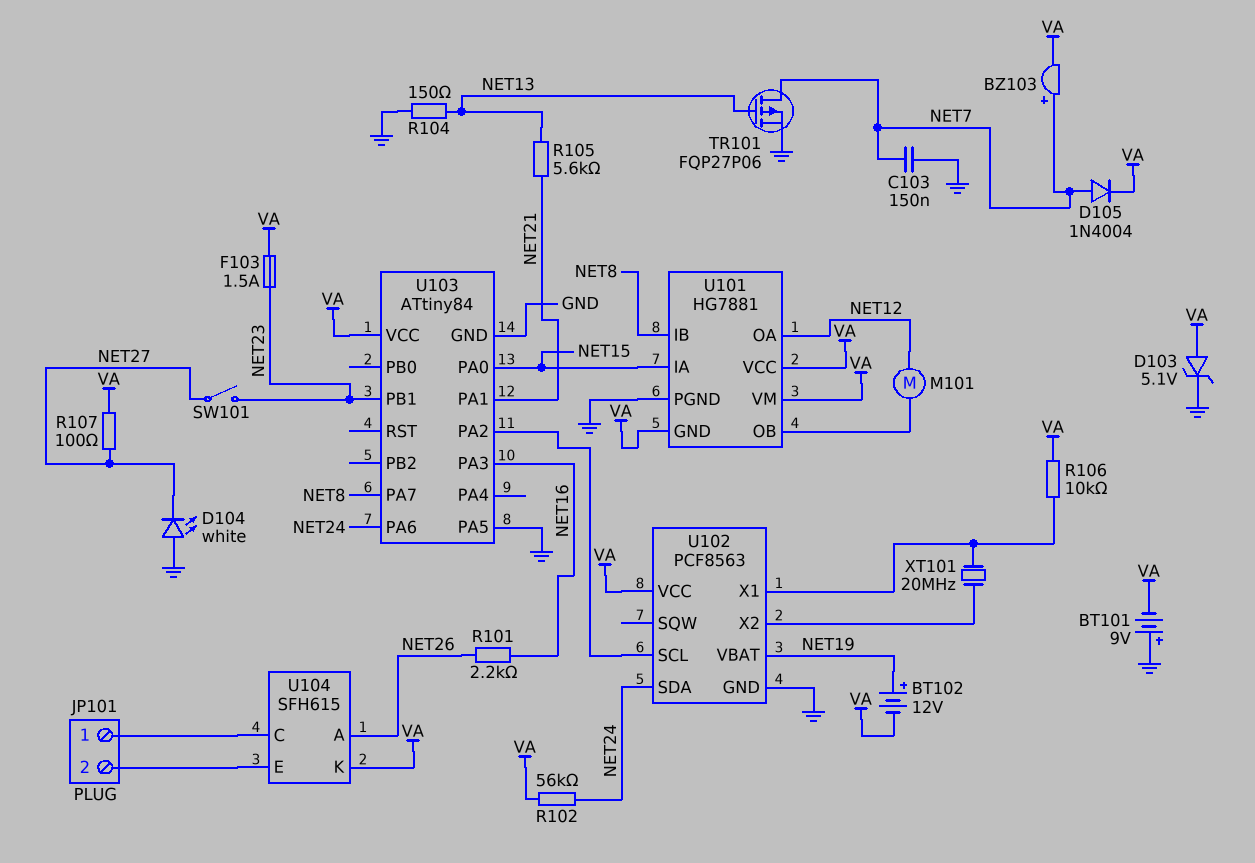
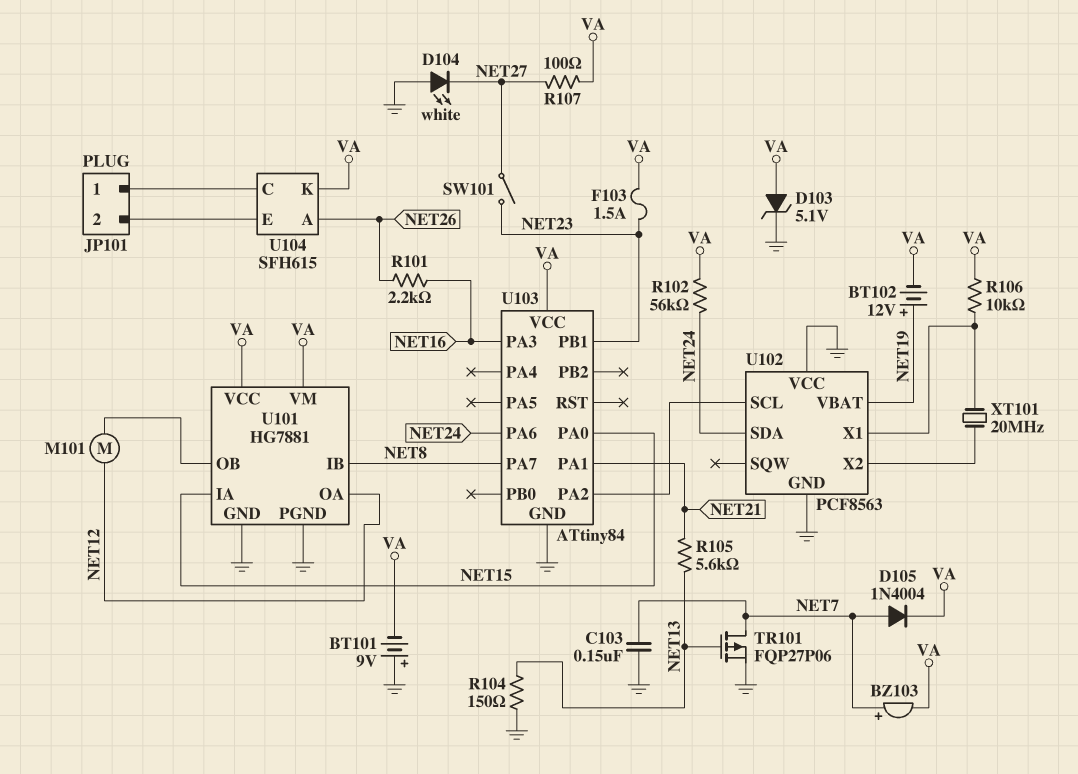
U101 pin GND: VA -> GND
U102 pin VCC: VA -> GND
U103 pin PA5: GND -> none

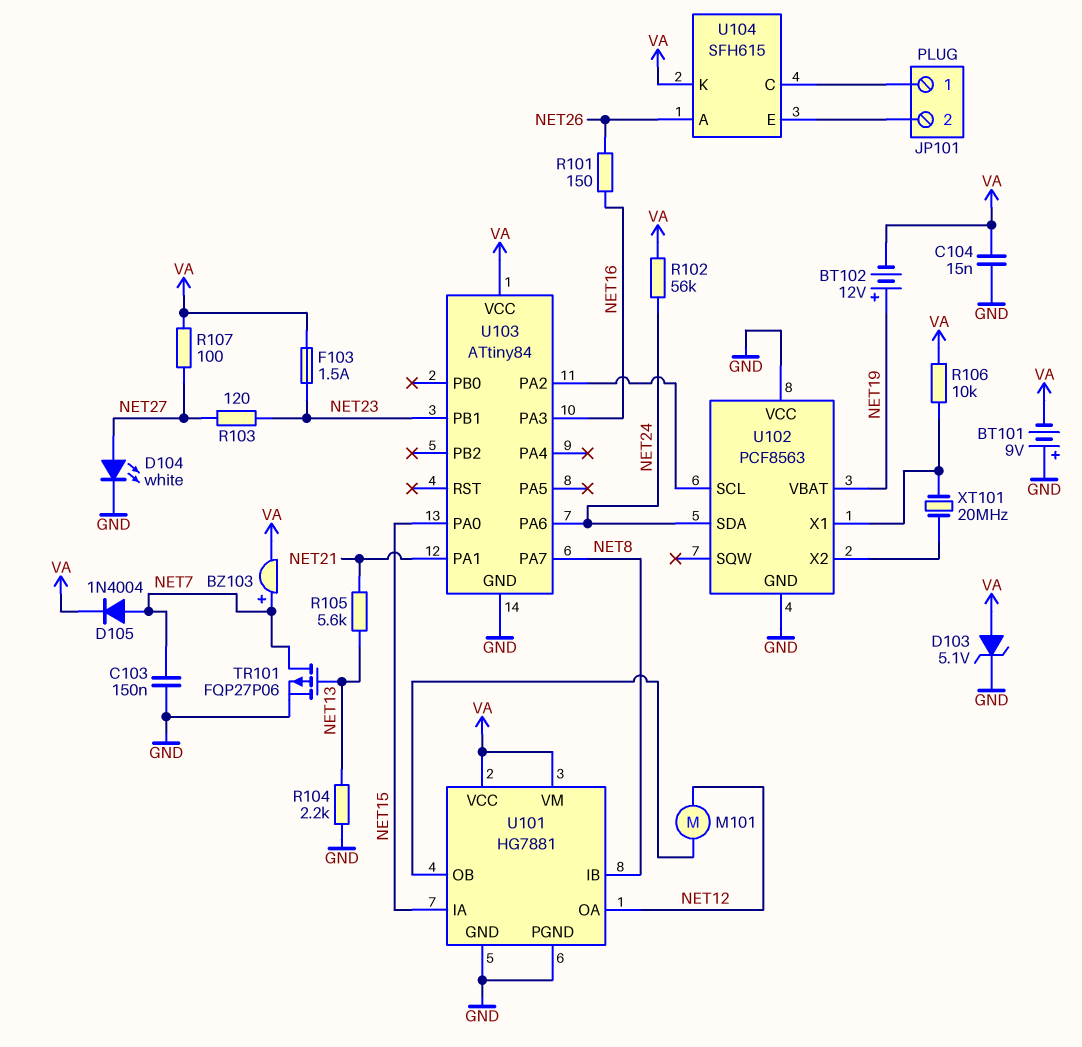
C104: none -> 15nF (GND, VA)
D104: LED white (A GND, K NET27) -> LED white (A NET27, K GND)
R101: 2.2k (NET16, NET26) -> 150 (NET16, NET26)
R103: none -> 120 (NET23, NET27)
R104: 150 (GND, NET13) -> 2.2k (GND, NET13)
SW101: switch (NET23, NET27) -> none

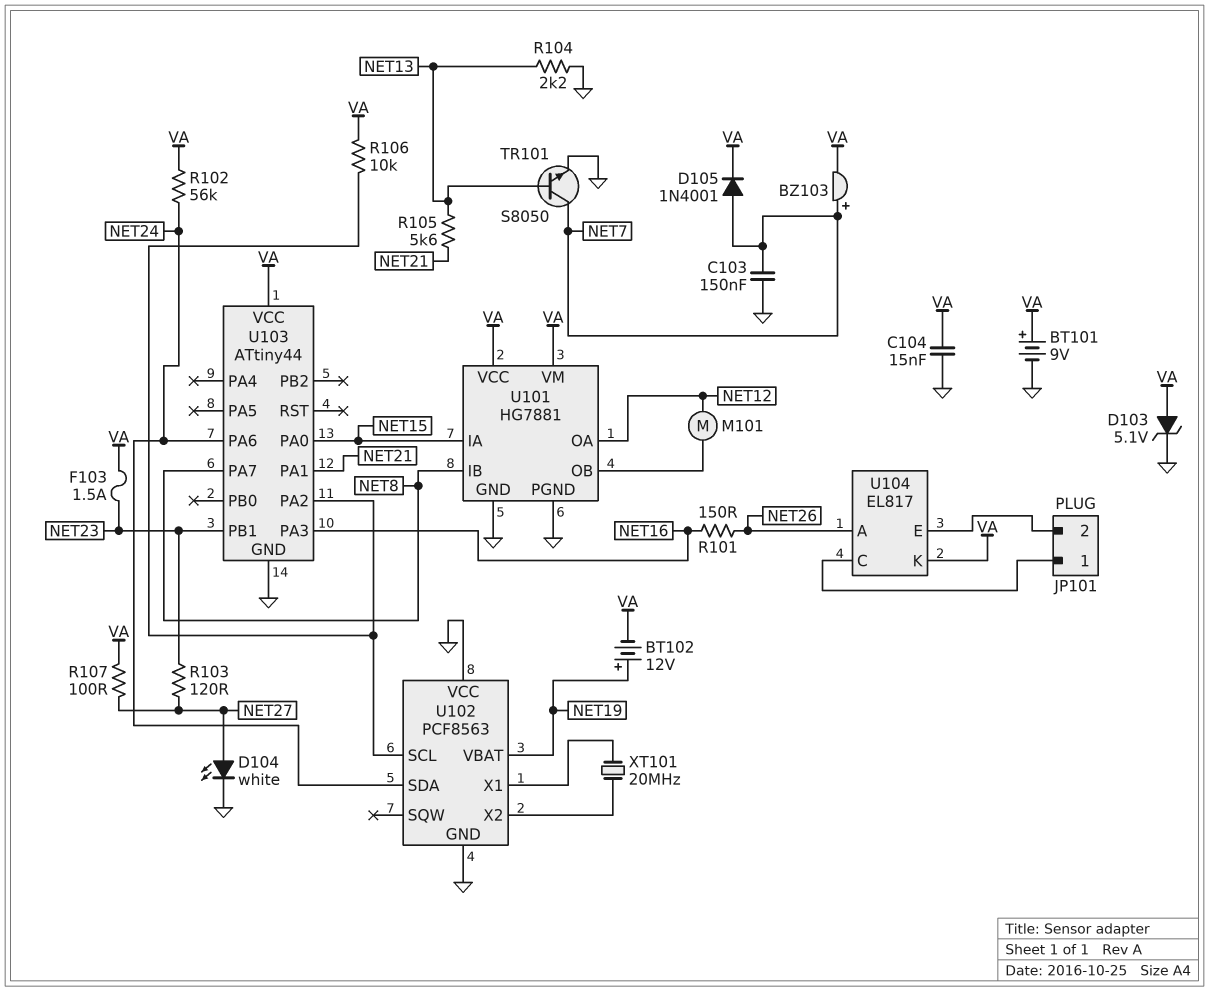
BT101: 9V (plus GND, minus VA) -> 9V (plus VA, minus GND)
D105: diode 1N4004 (A NET7, K VA) -> diode 1N4001 (A NET7, K VA)
R106: 10k (U102/X1, VA) -> 10k (U102/SCL, VA)
TR101: PMOS FQP27P06 (G NET13, D NET7, S GND) -> NPN S8050 (B NET13, C NET7, E GND)
U103: ATtiny84 -> ATtiny44
U104: SFH615 -> EL817

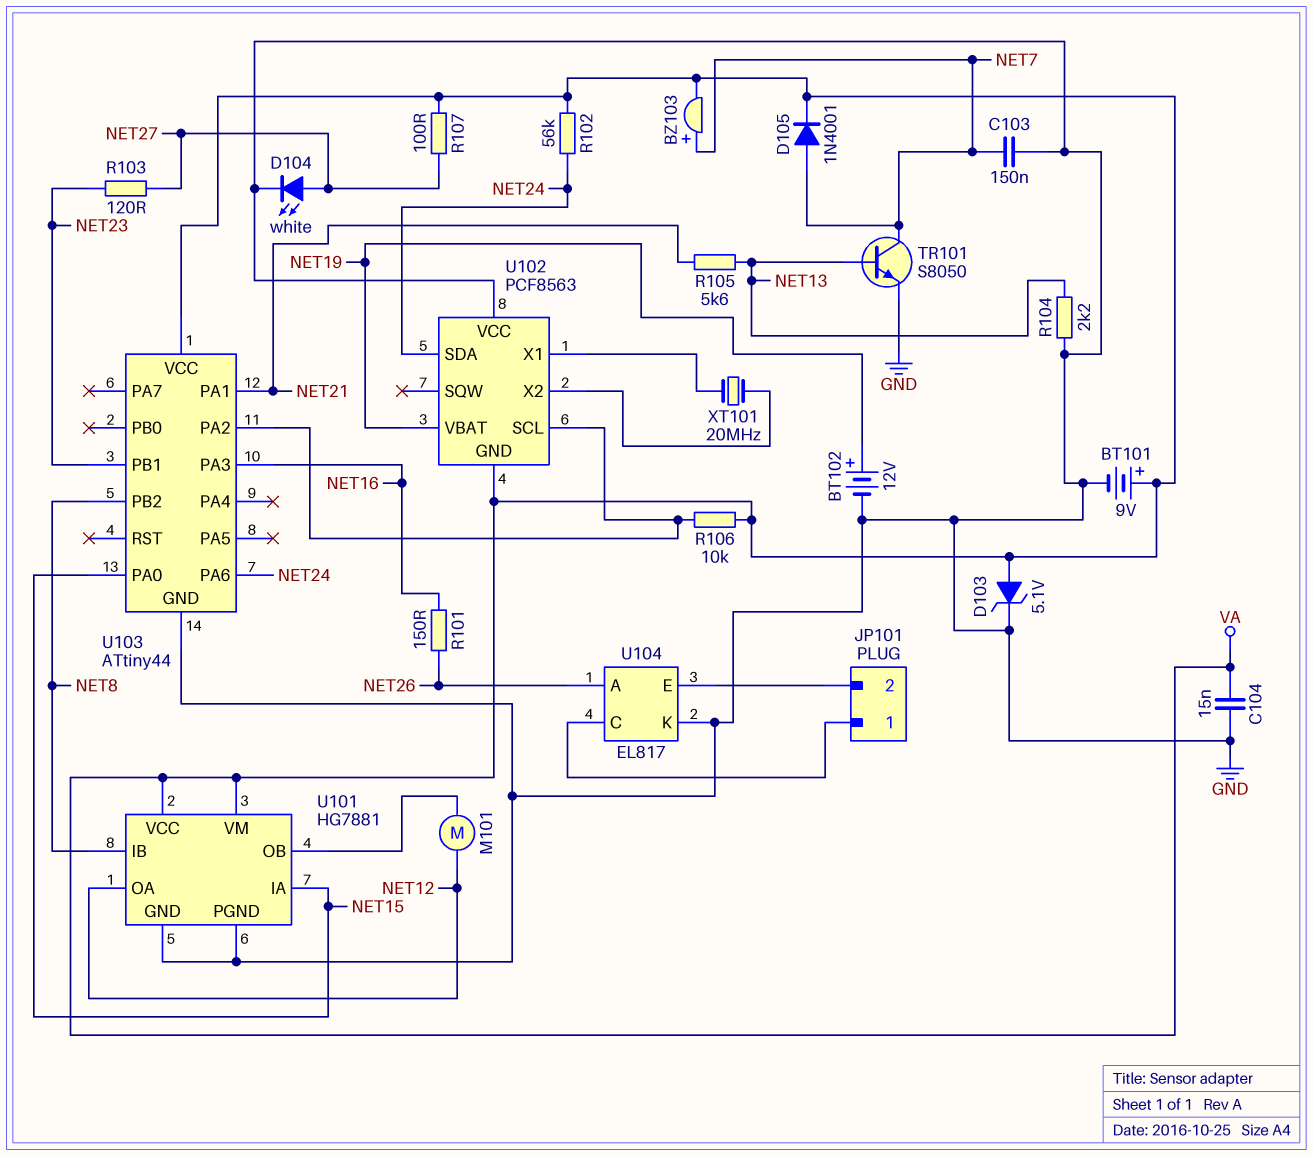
BT102: 12V (plus NET19, minus VA) -> 12V (plus NET19, minus GND)
F103: 1.5A (NET23, VA) -> none
U102 pin GND: GND -> VA
U103 pin PA7: NET8 -> none
U103 pin PB2: none -> NET8
U104 pin K: VA -> GND

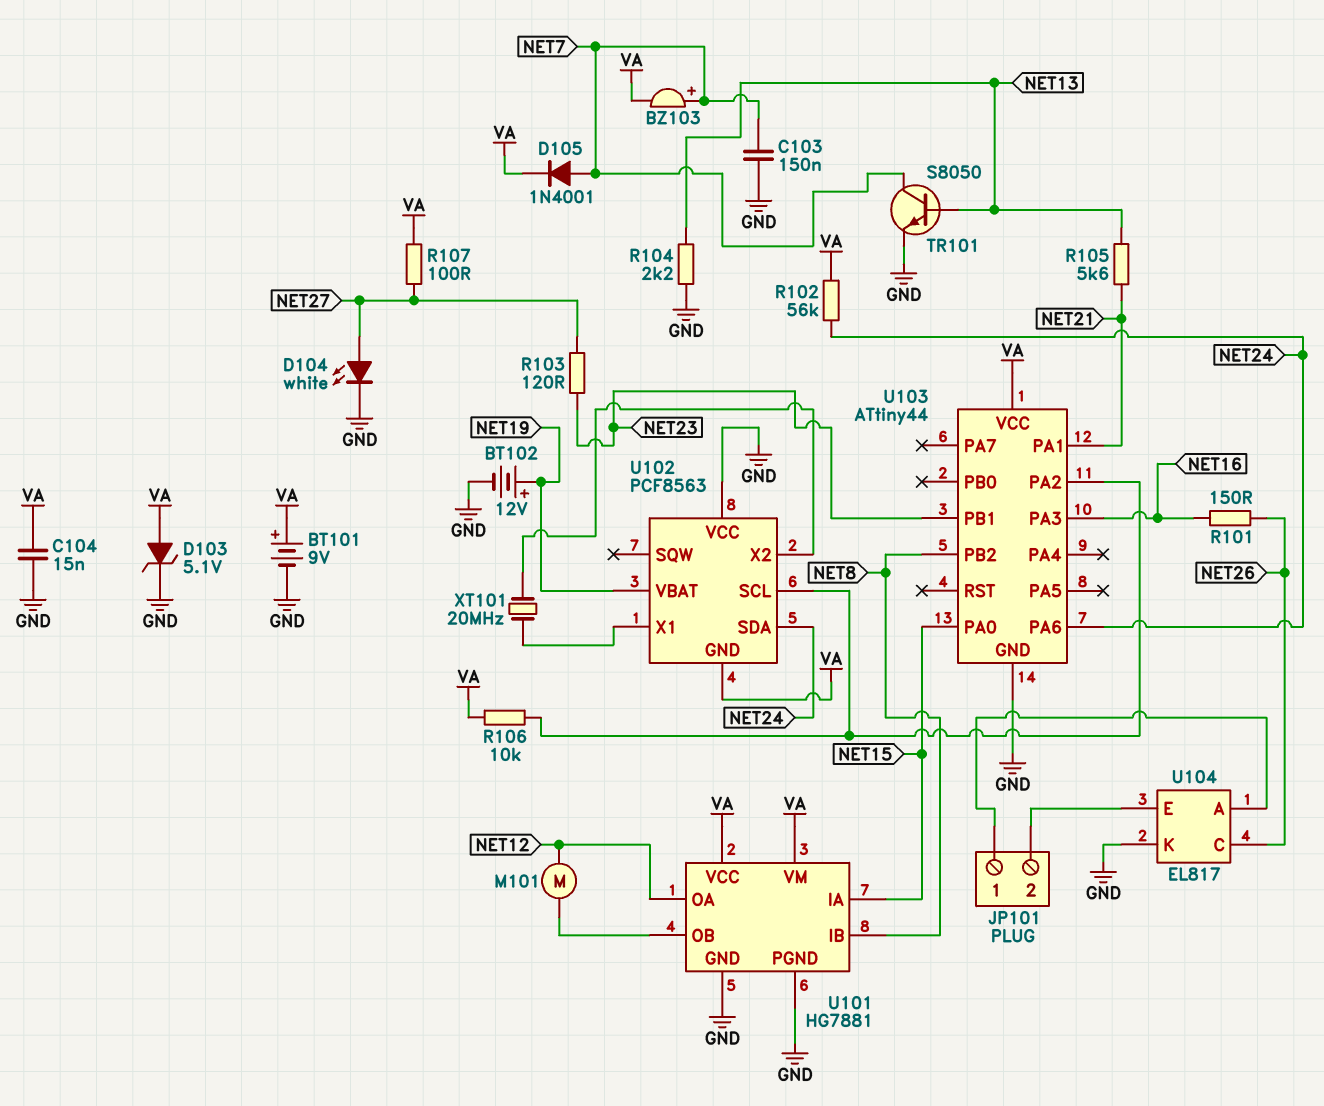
U104 pin A: NET26 -> JP101/1
U104 pin C: JP101/1 -> NET26

